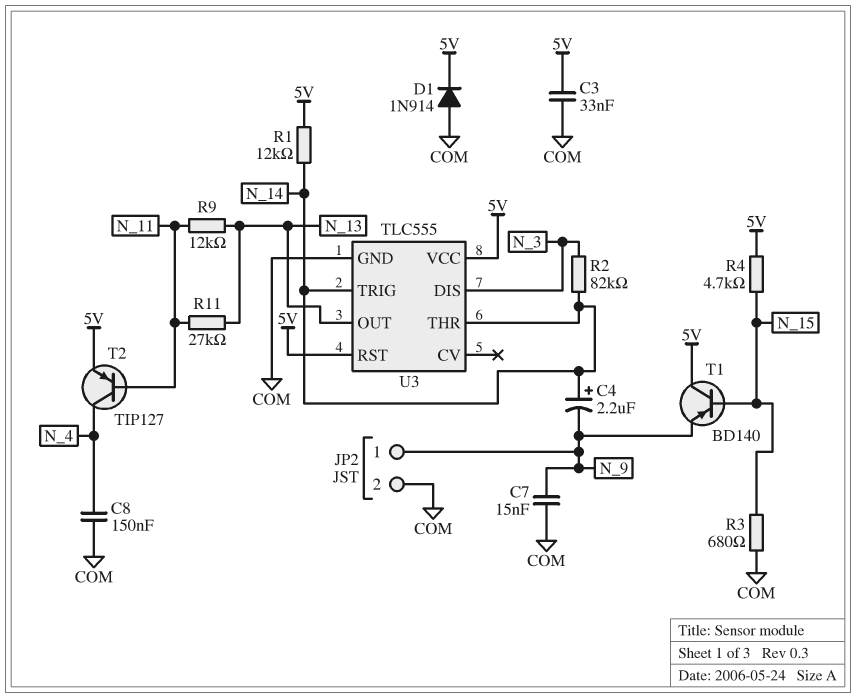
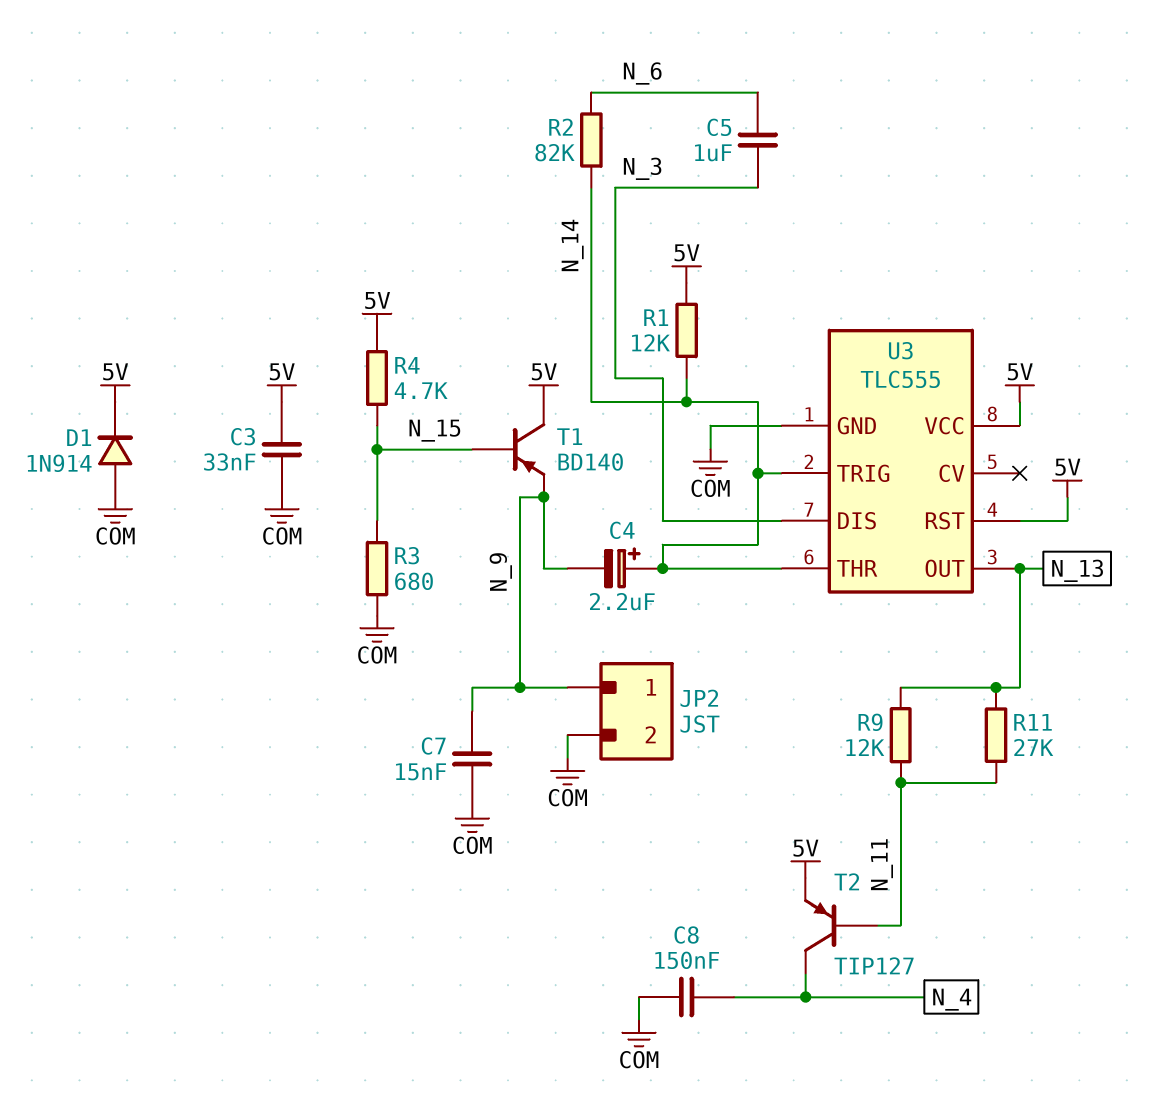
C5: none -> 1uF (N_3, N_6)
R2: 82k (N_3, N_14) -> 82k (N_6, N_14)

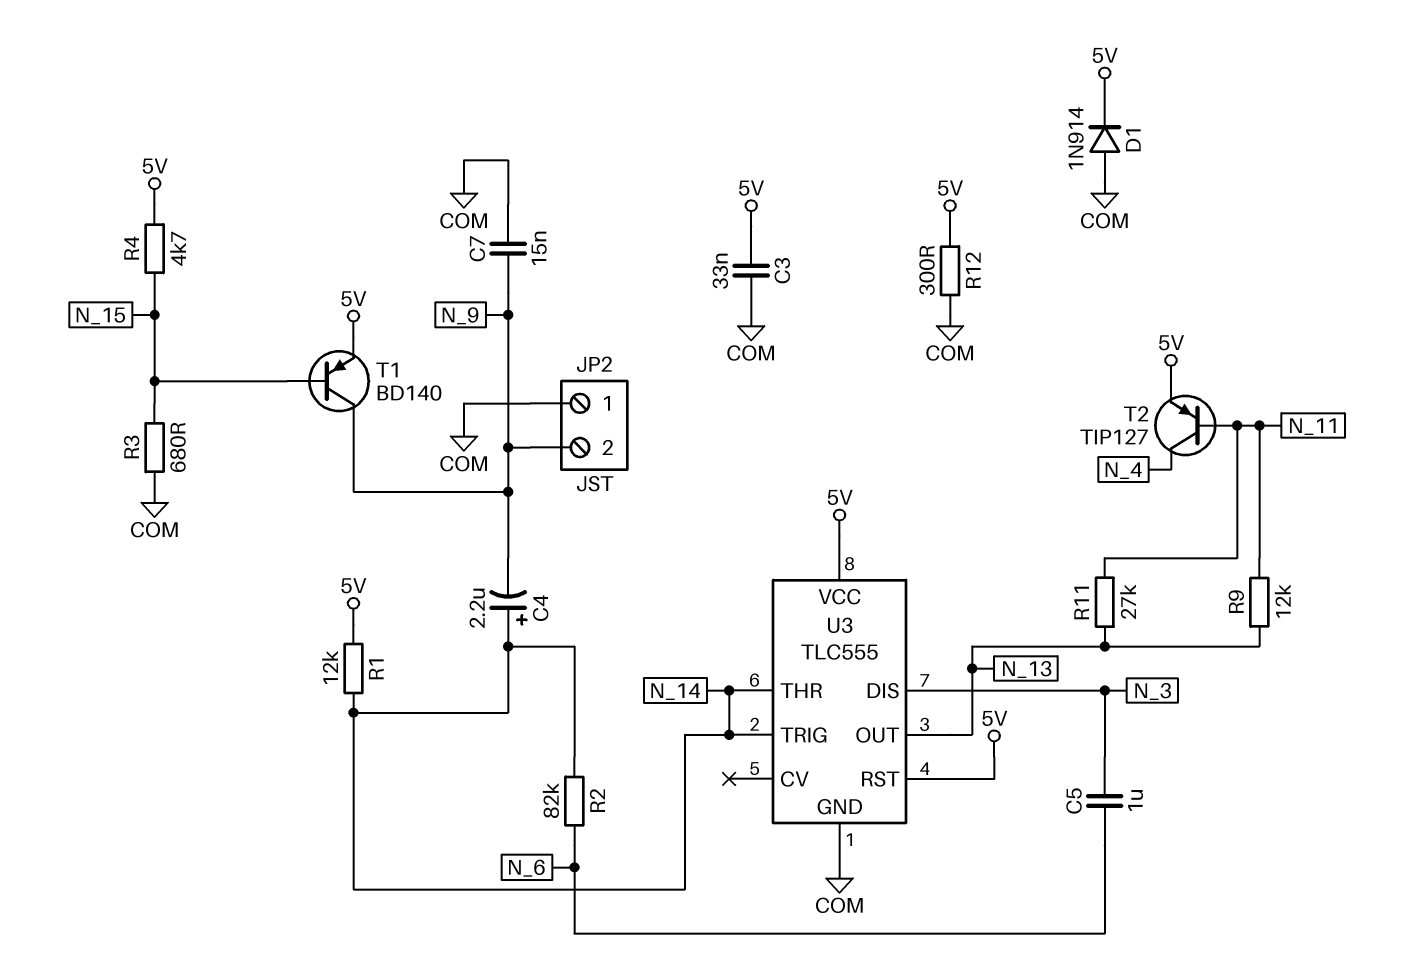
C8: 150nF (COM, N_4) -> none
JP2 pin 1: N_9 -> COM
JP2 pin 2: COM -> N_9
R12: none -> 300 (5V, COM)
T1: PNP BD140 (B N_15, C 5V, E N_9) -> PNP BD140 (B N_15, C N_9, E 5V)

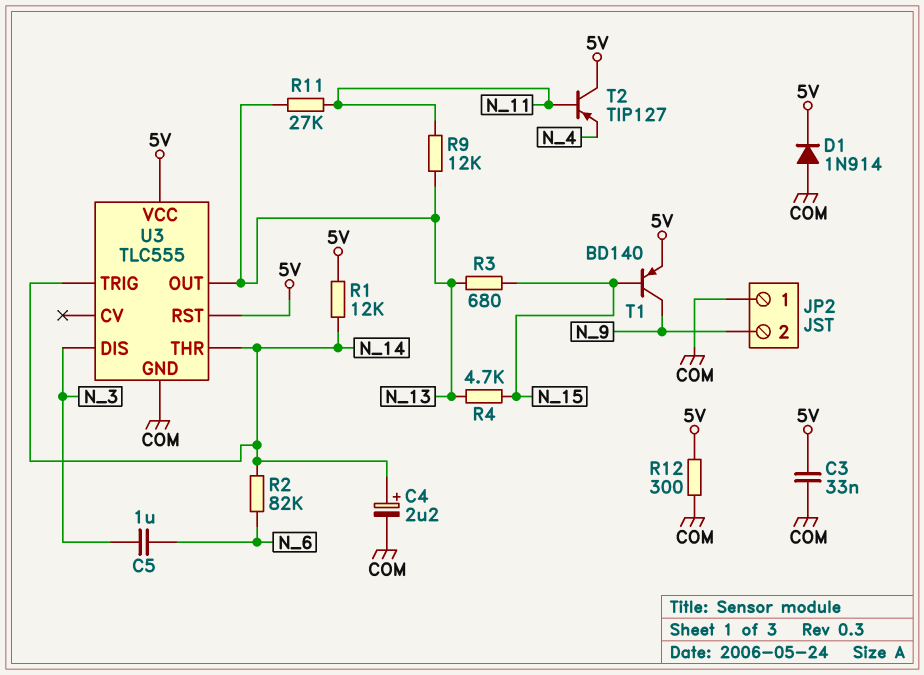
C4: 2.2uF (plus N_14, minus N_9) -> 2.2uF (plus N_14, minus COM)
C7: 15nF (COM, N_9) -> none
R3: 680 (COM, N_15) -> 680 (N_13, N_15)
R4: 4.7k (5V, N_15) -> 4.7k (N_13, N_15)
T2: PNP TIP127 (B N_11, C N_4, E 5V) -> PNP TIP127 (B N_11, C 5V, E N_4)

